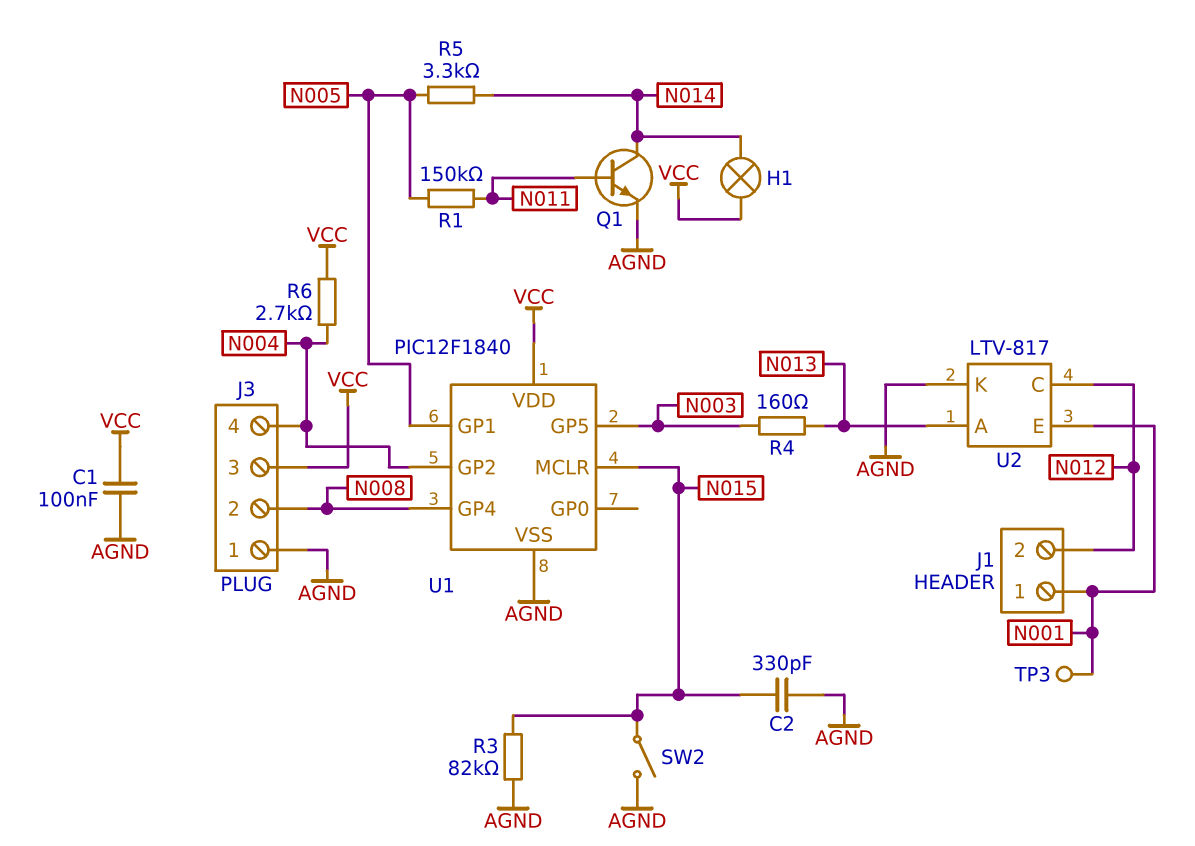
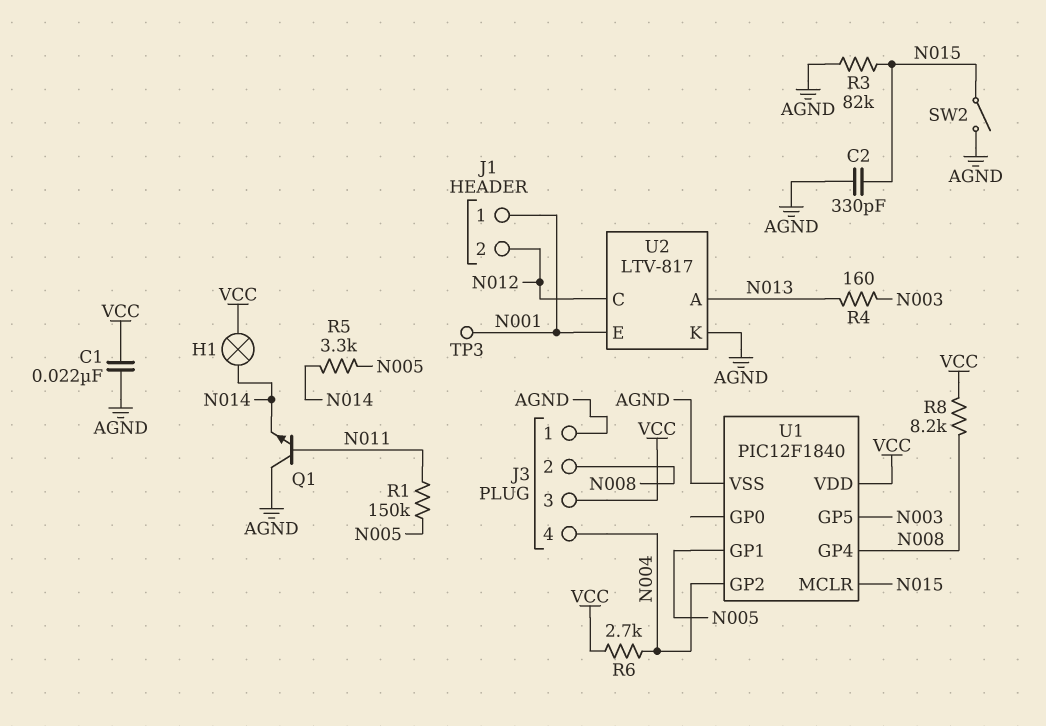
C1: 100nF (AGND, VCC) -> 22nF (AGND, VCC)
Q1: NPN (B N011, C N014, E AGND) -> NPN (B N011, C AGND, E N014)
R8: none -> 8.2k (N008, VCC)

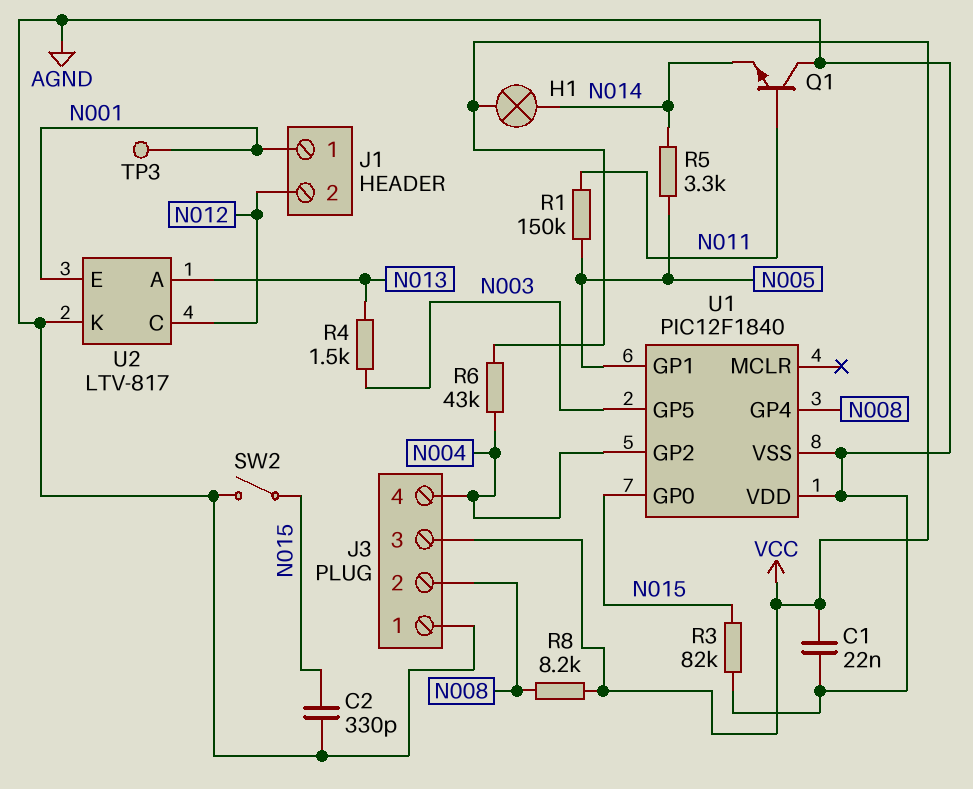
R4: 160 (N003, N013) -> 1.5k (N003, N013)
R6: 2.7k (N004, VCC) -> 43k (N004, VCC)
U1 pin GP0: none -> N015
U1 pin MCLR: N015 -> none
U1 pin VDD: VCC -> AGND

